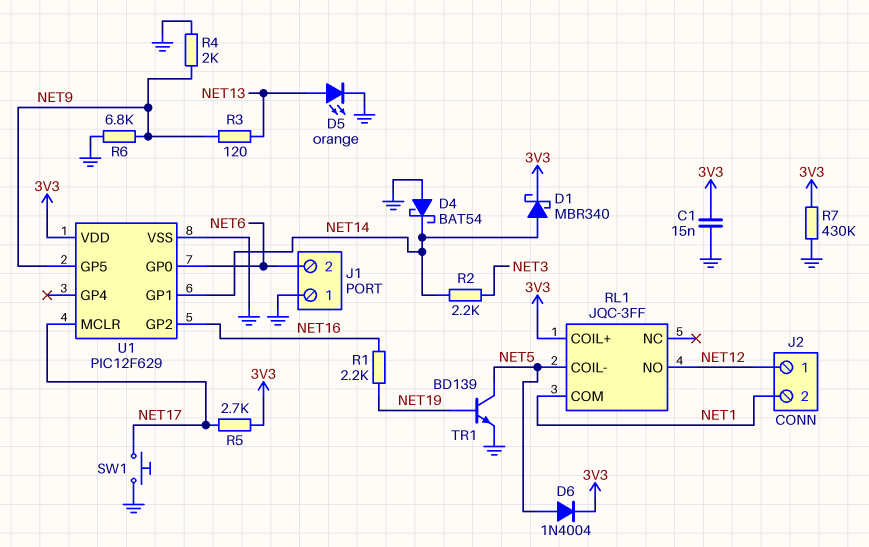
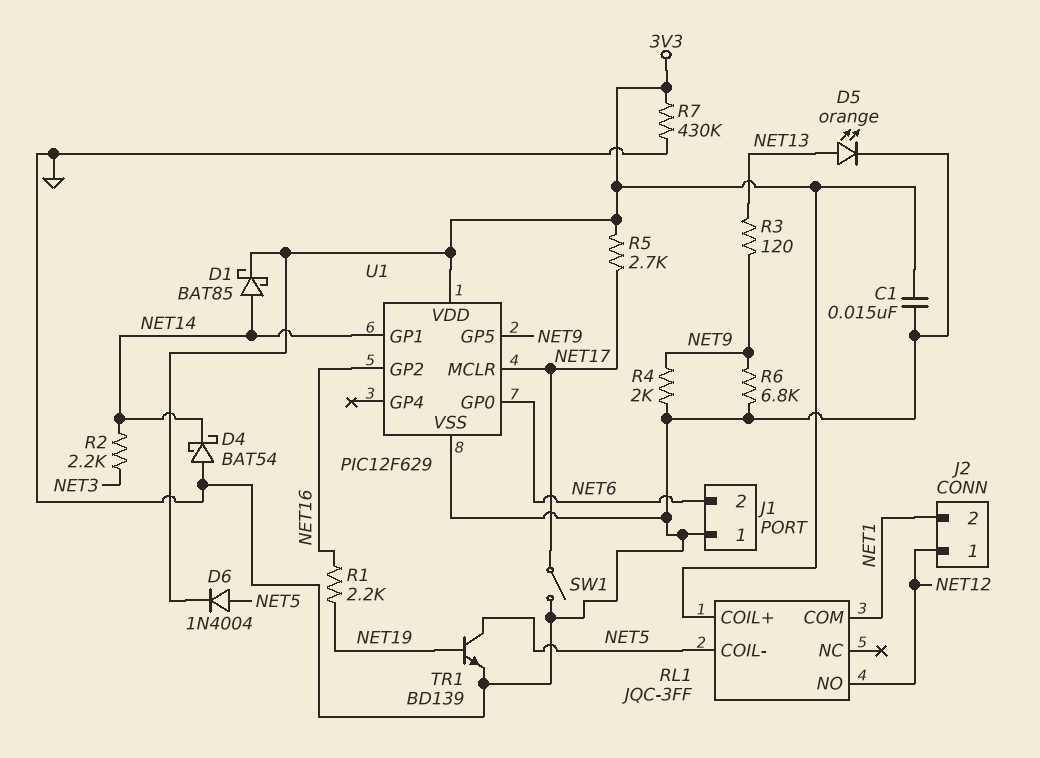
D1: schottky MBR340 (A NET14, K 3V3) -> schottky BAT85 (A NET14, K 3V3)
SW1: button (GND, NET17) -> switch (GND, NET17)

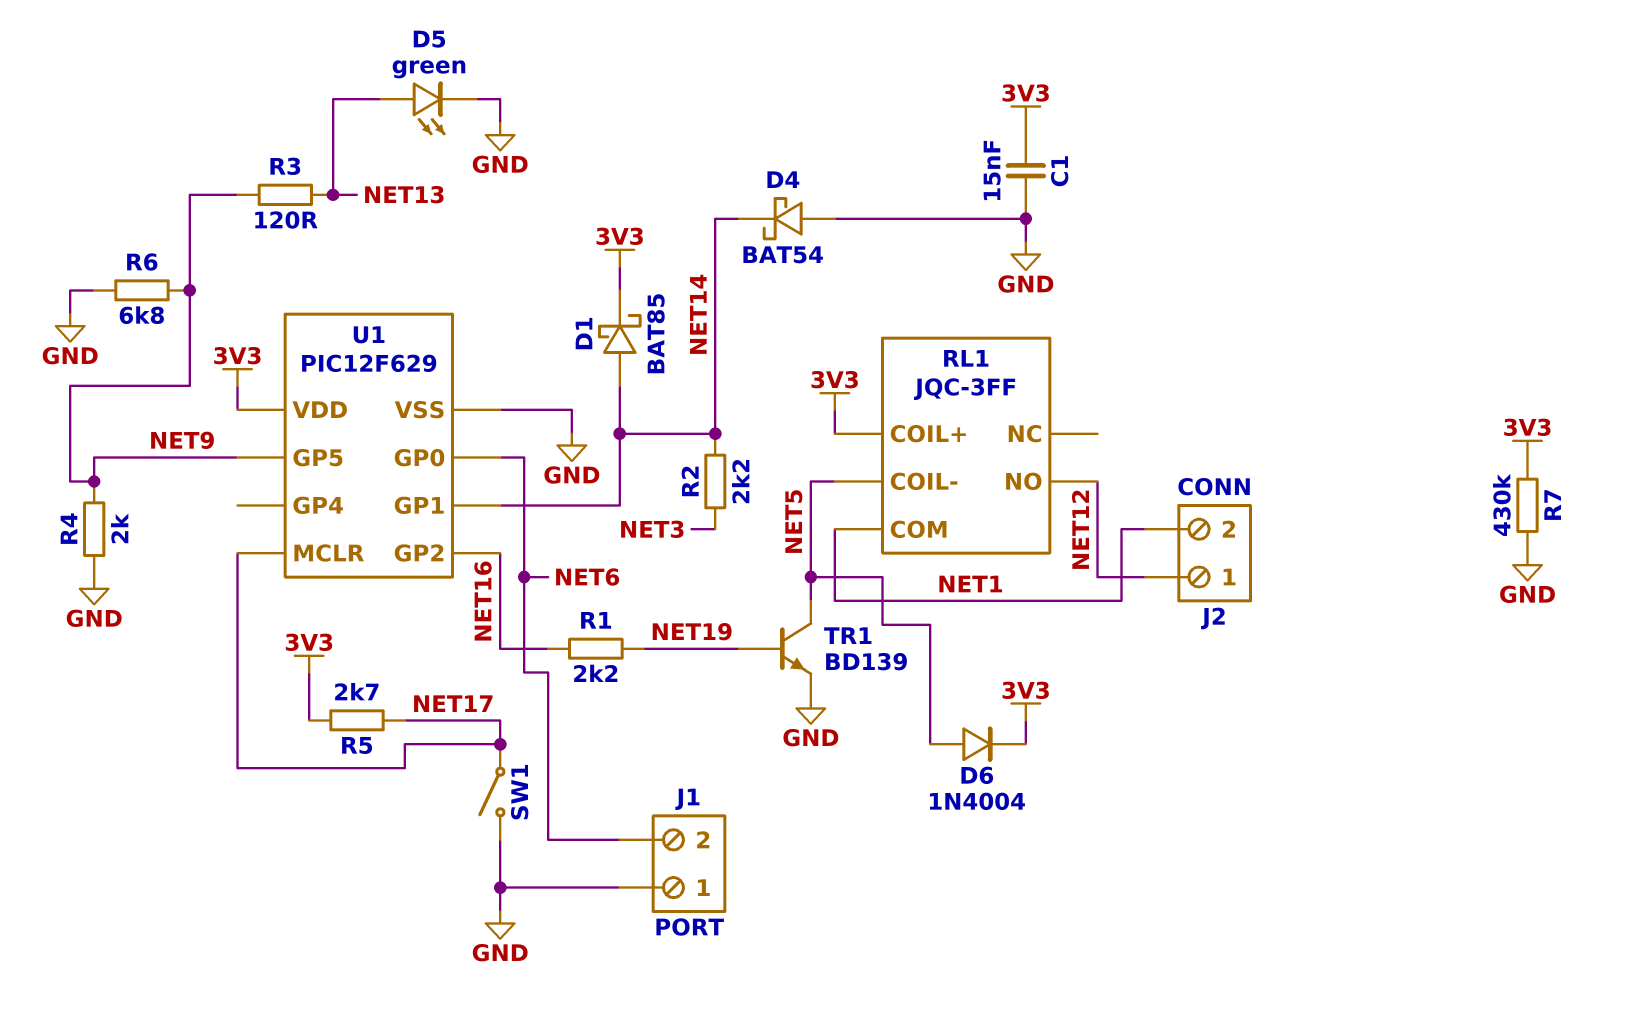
D5: LED orange (A NET13, K GND) -> LED green (A NET13, K GND)

